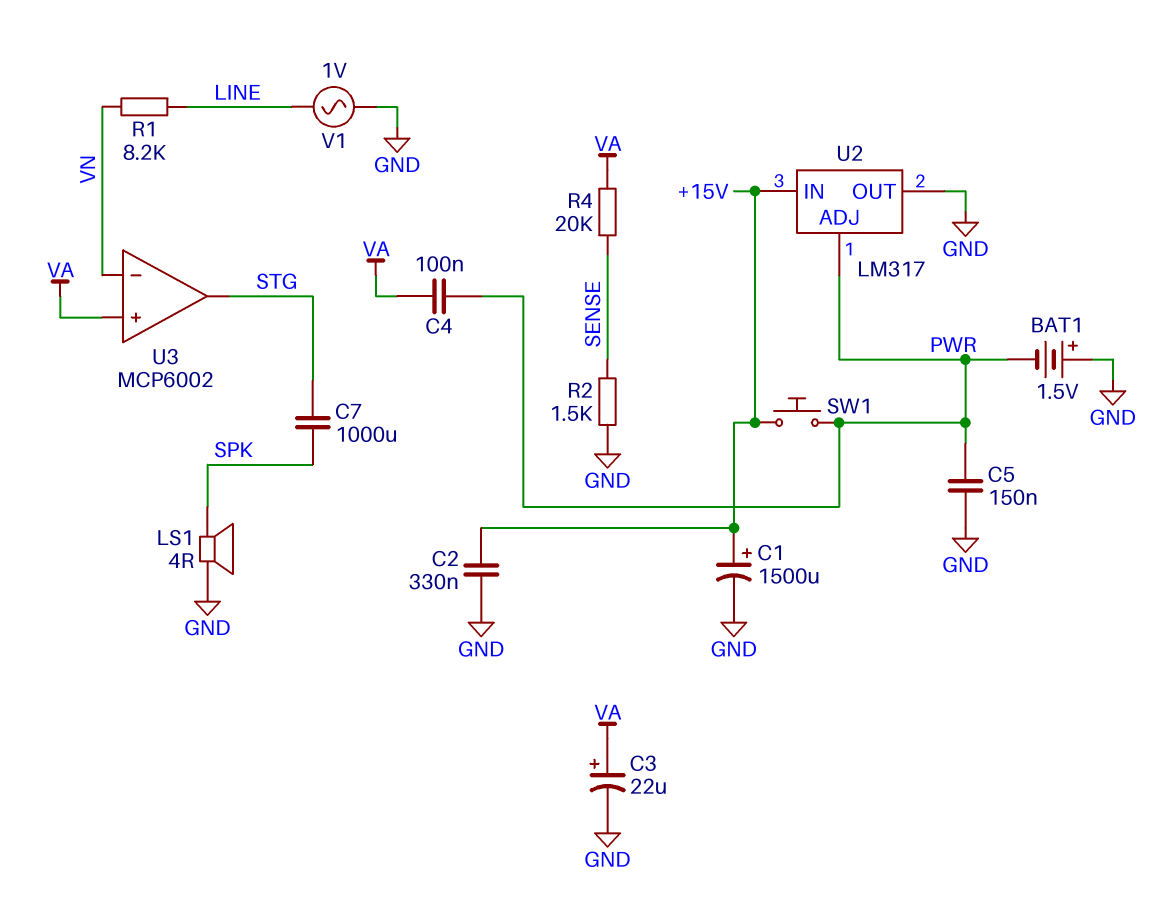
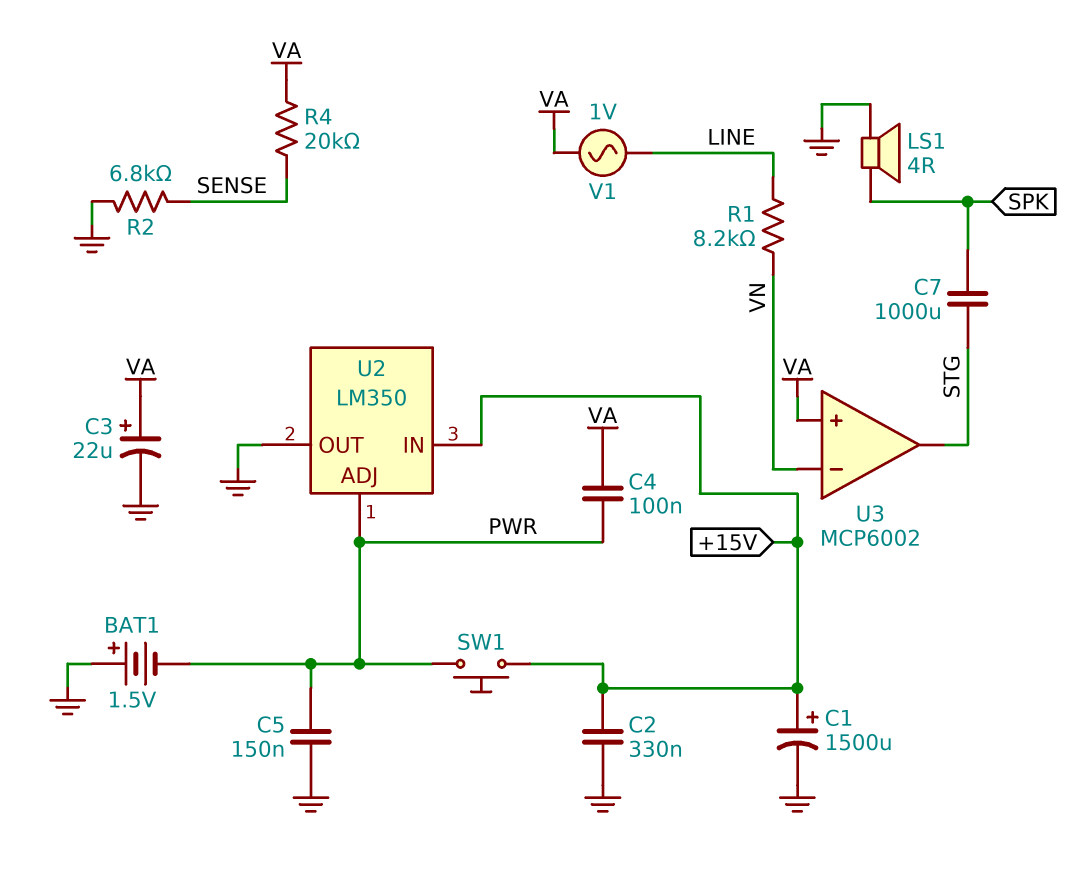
R2: 1.5k (GND, SENSE) -> 6.8k (GND, SENSE)
U2: LM317 -> LM350
V1: AC 1V (GND, LINE) -> AC 1V (LINE, VA)

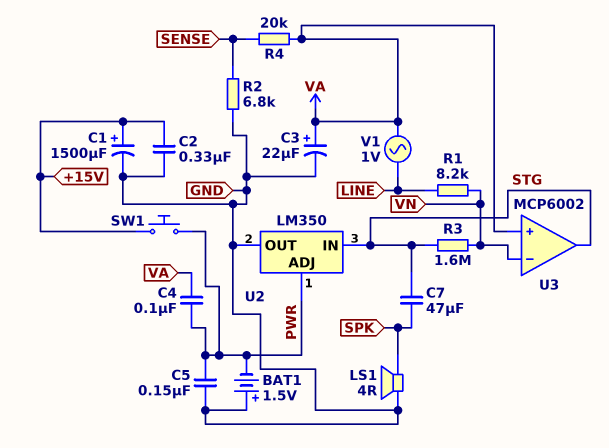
C7: 1000uF (SPK, STG) -> 47uF (SPK, STG)
R3: none -> 1.6M (STG, VN)
U2 pin IN: +15V -> STG

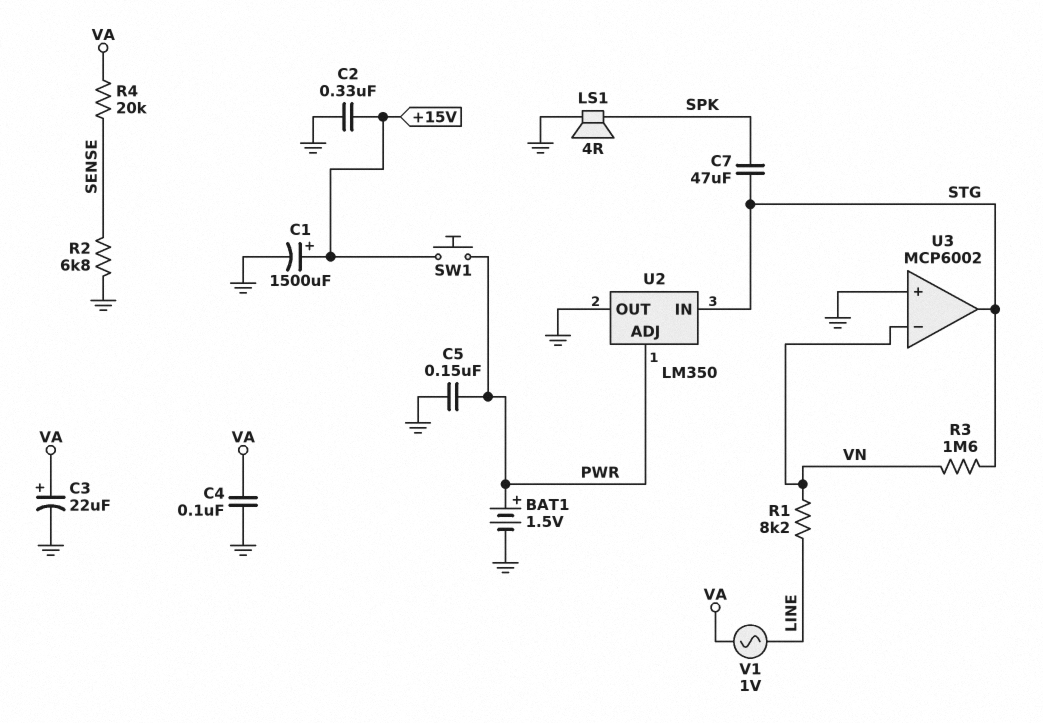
BAT1: 1.5V (plus GND, minus PWR) -> 1.5V (plus PWR, minus GND)
C4: 100nF (PWR, VA) -> 100nF (GND, VA)
U3 pin in+: VA -> GND

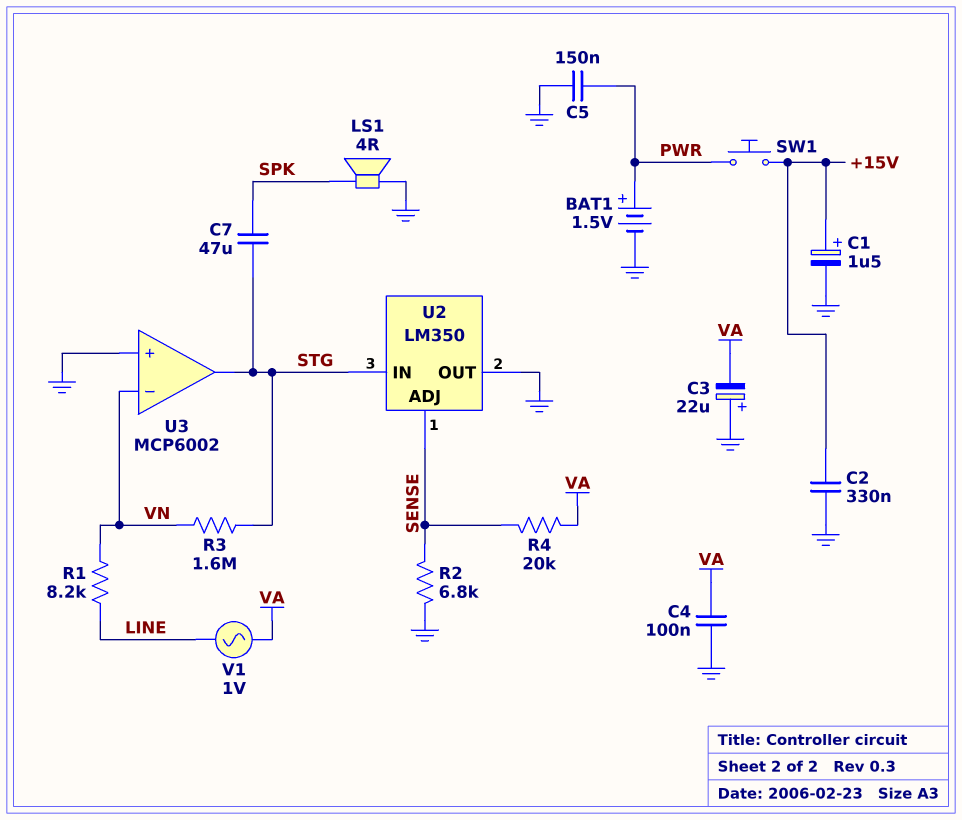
C1: 1500uF (plus +15V, minus GND) -> 1.5uF (plus +15V, minus GND)
C3: 22uF (plus VA, minus GND) -> 22uF (plus GND, minus VA)
U2 pin ADJ: PWR -> SENSE

